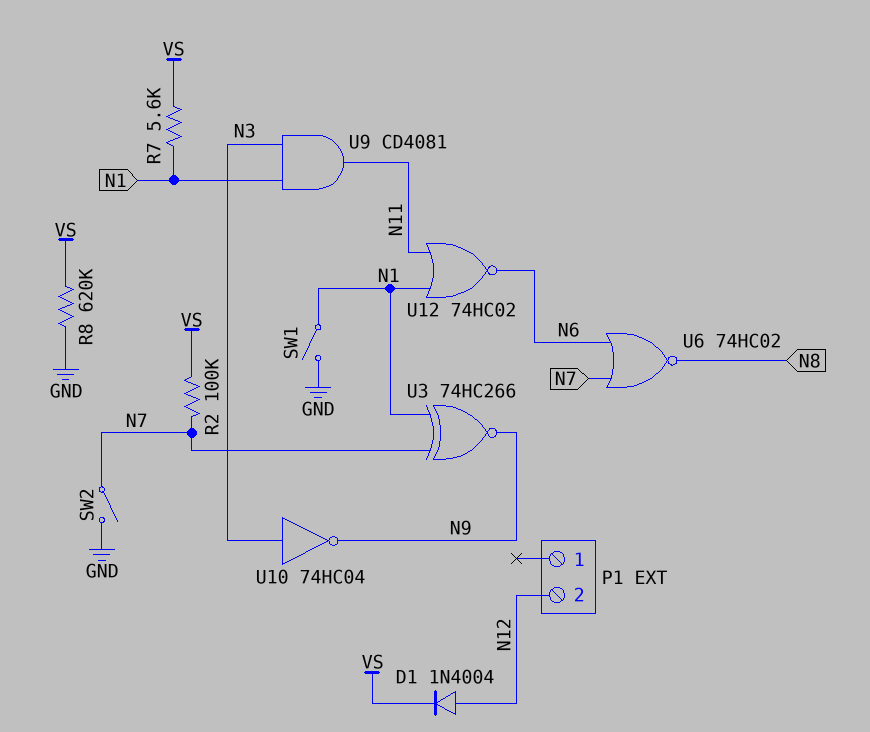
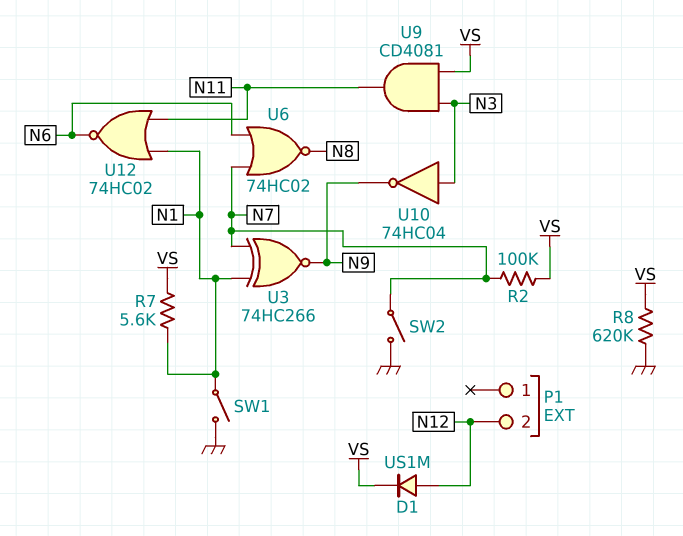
D1: diode 1N4004 (A N12, K VS) -> diode US1M (A N12, K VS)
U9: AND CD4081 (in N1, in N3, out N11) -> AND CD4081 (in N3, in VS, out N11)

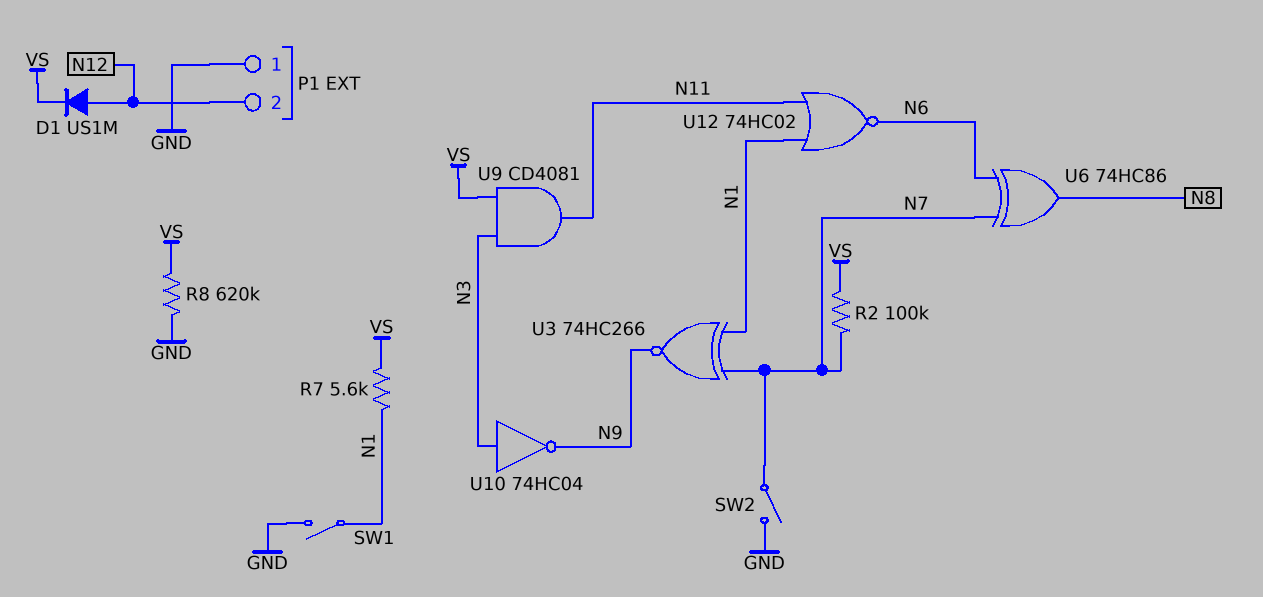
P1 pin 1: none -> GND
U6: NOR 74HC02 (in N6, in N7, out N8) -> XOR 74HC86 (in N6, in N7, out N8)

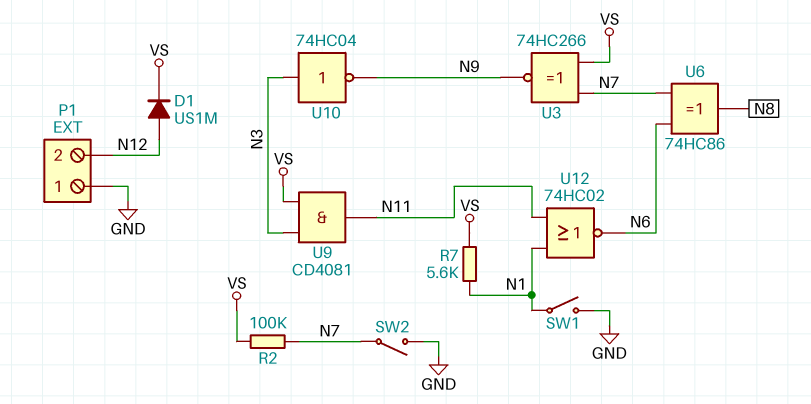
R8: 620k (GND, VS) -> none
U3: XNOR 74HC266 (in N1, in N7, out N9) -> XNOR 74HC266 (in N7, in VS, out N9)

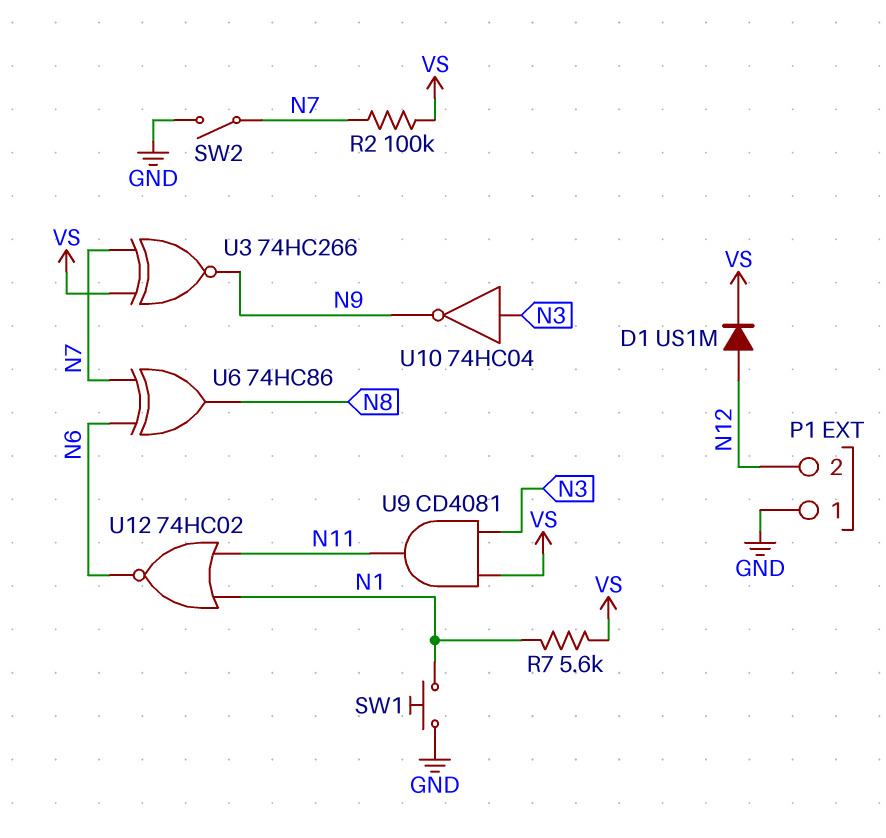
SW1: switch (GND, N1) -> button (GND, N1)

